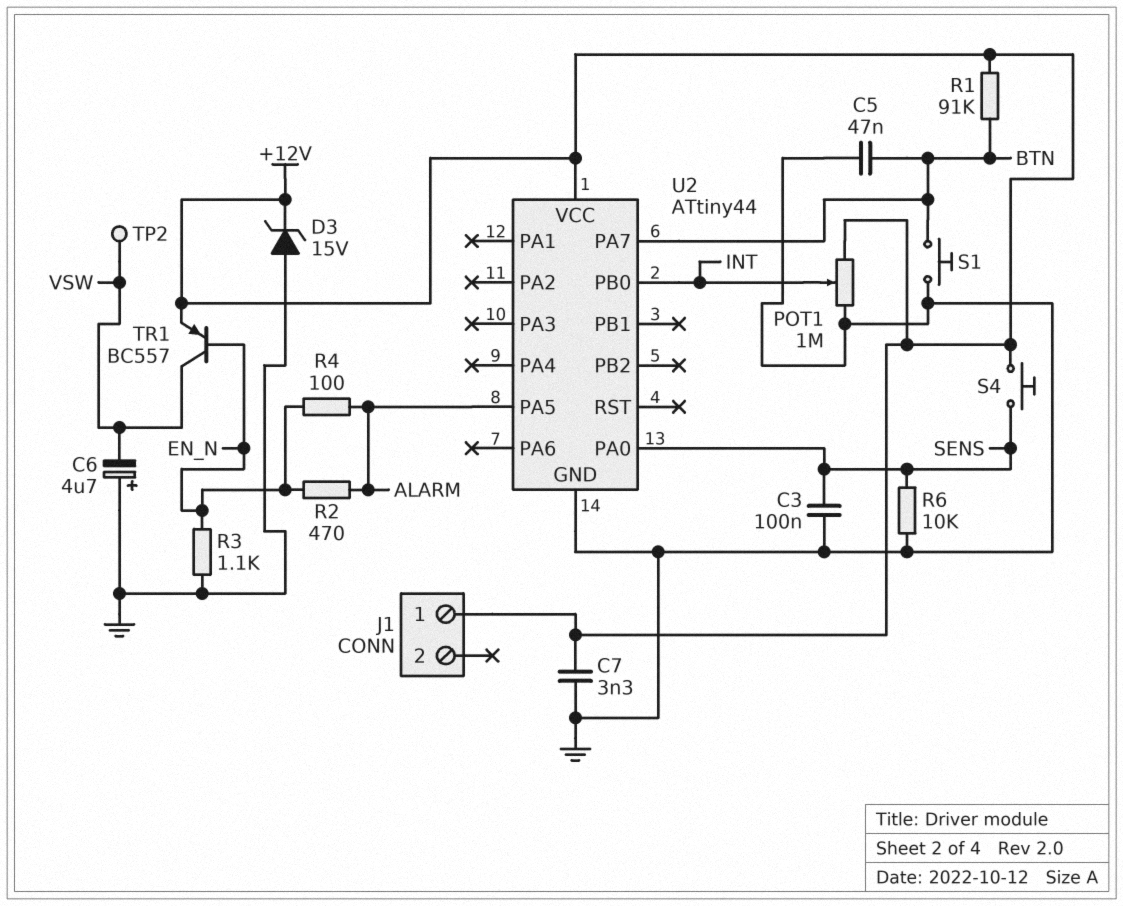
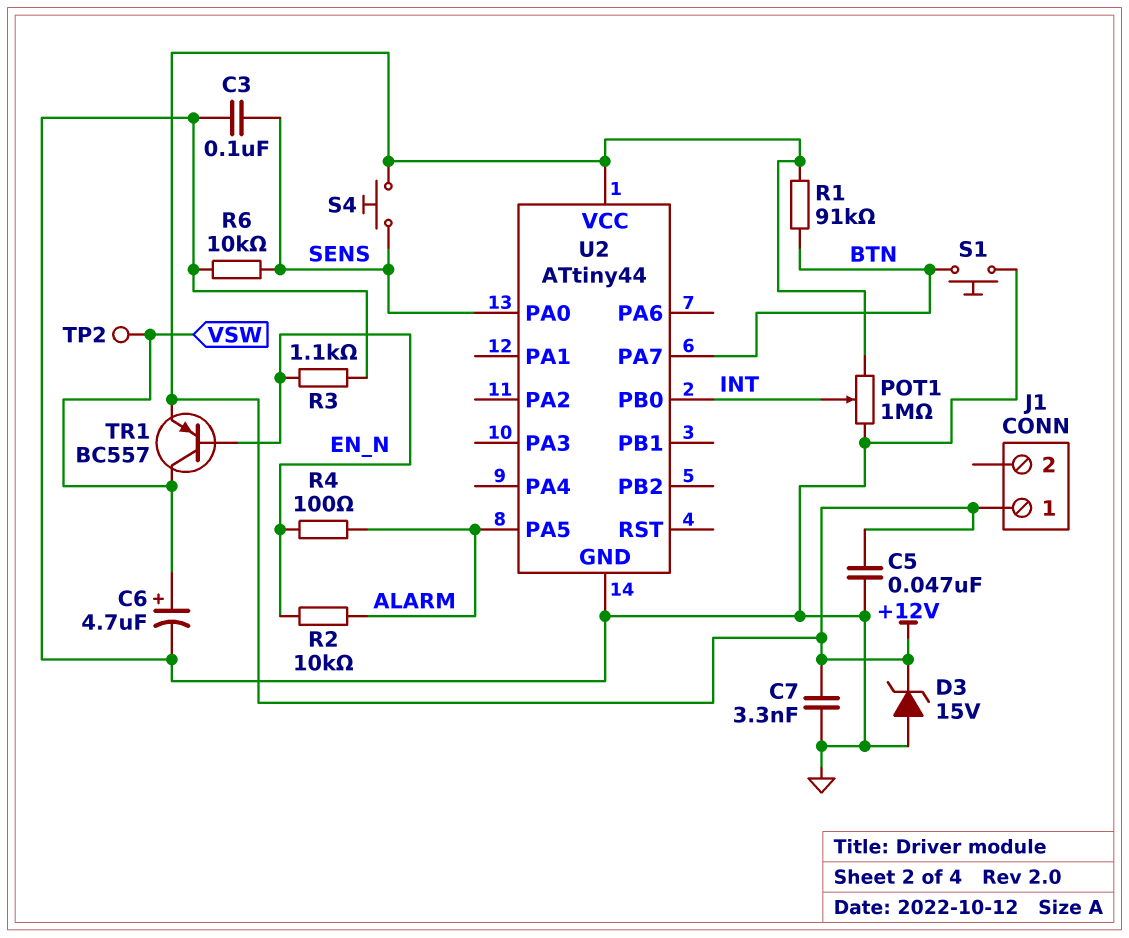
C5: 47nF (BTN, GND) -> 47nF (+12V, GND)
C6: 4.7uF (plus GND, minus VSW) -> 4.7uF (plus VSW, minus GND)
R2: 470 (ALARM, EN_N) -> 10k (ALARM, EN_N)

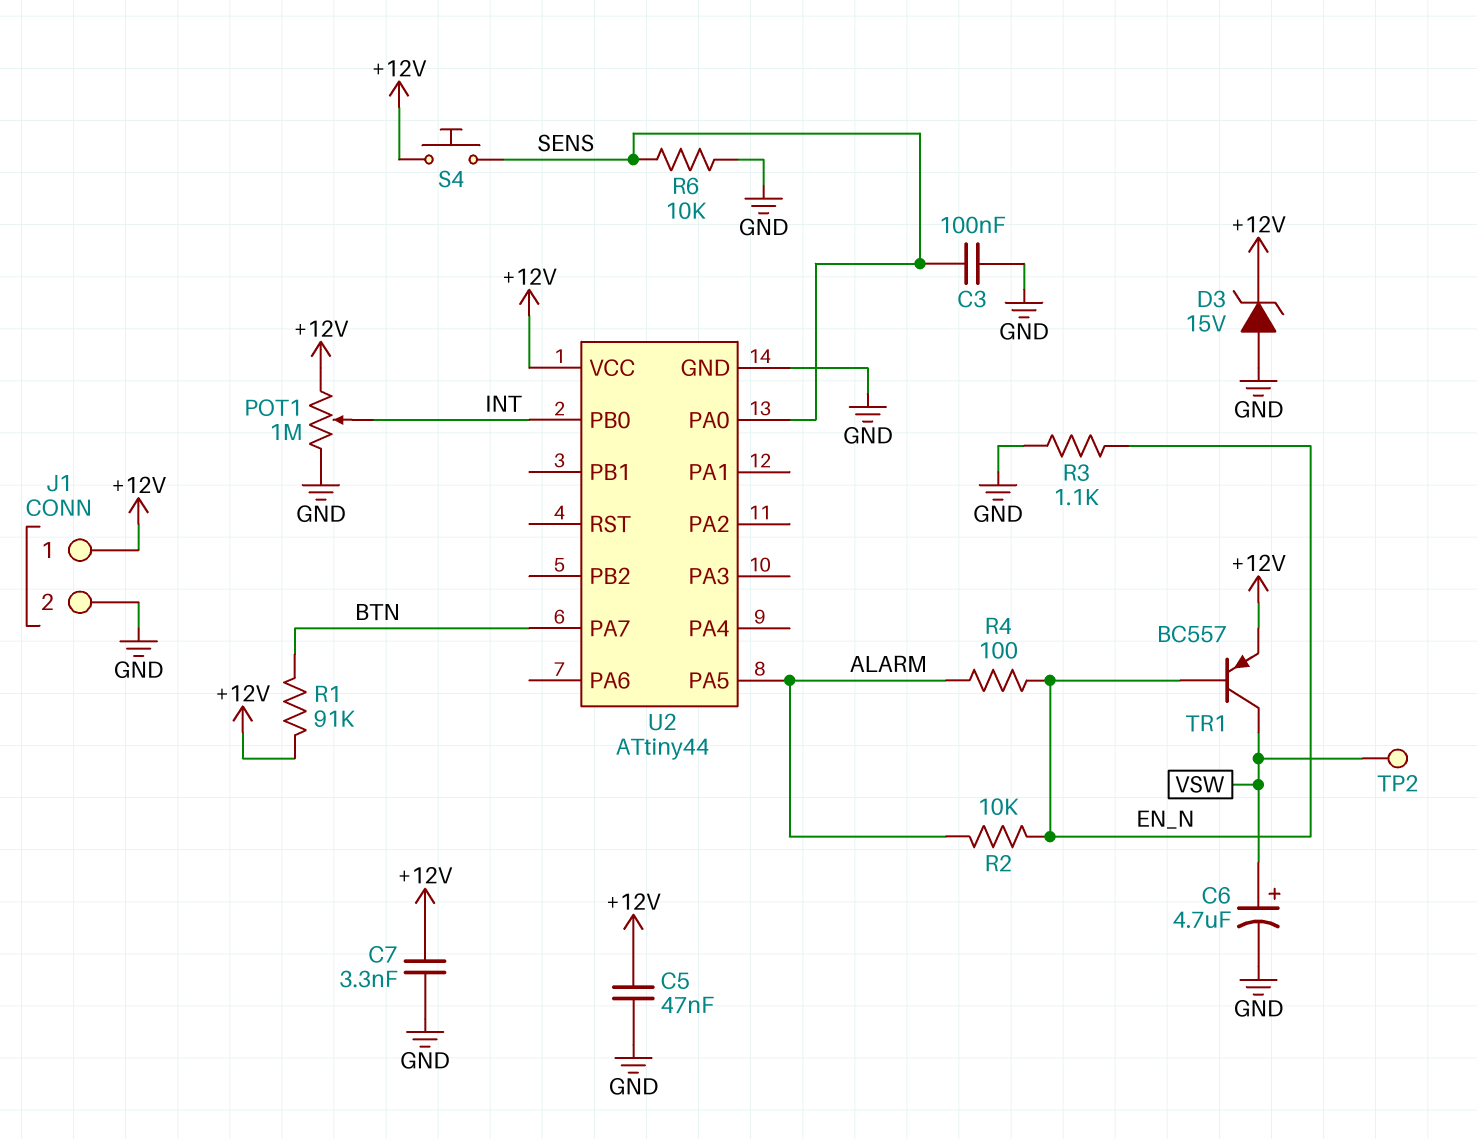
J1 pin 2: none -> GND
S1: button (BTN, GND) -> none

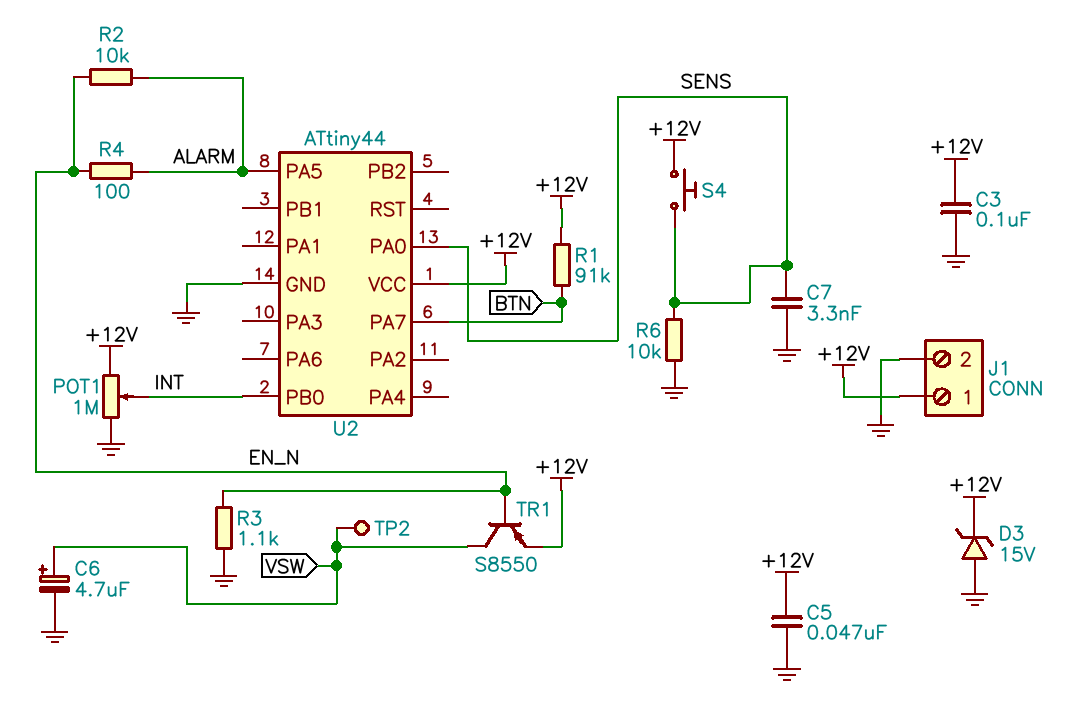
C3: 100nF (GND, SENS) -> 100nF (+12V, GND)
C7: 3.3nF (+12V, GND) -> 3.3nF (GND, SENS)
TR1: PNP BC557 (B EN_N, C VSW, E +12V) -> PNP S8550 (B EN_N, C VSW, E +12V)

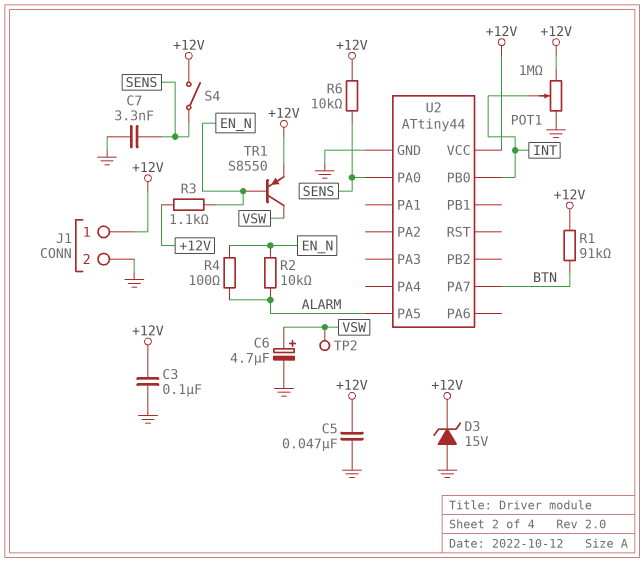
R3: 1.1k (EN_N, GND) -> 1.1k (+12V, EN_N)
R6: 10k (GND, SENS) -> 10k (+12V, SENS)
S4: button (+12V, SENS) -> switch (+12V, SENS)

